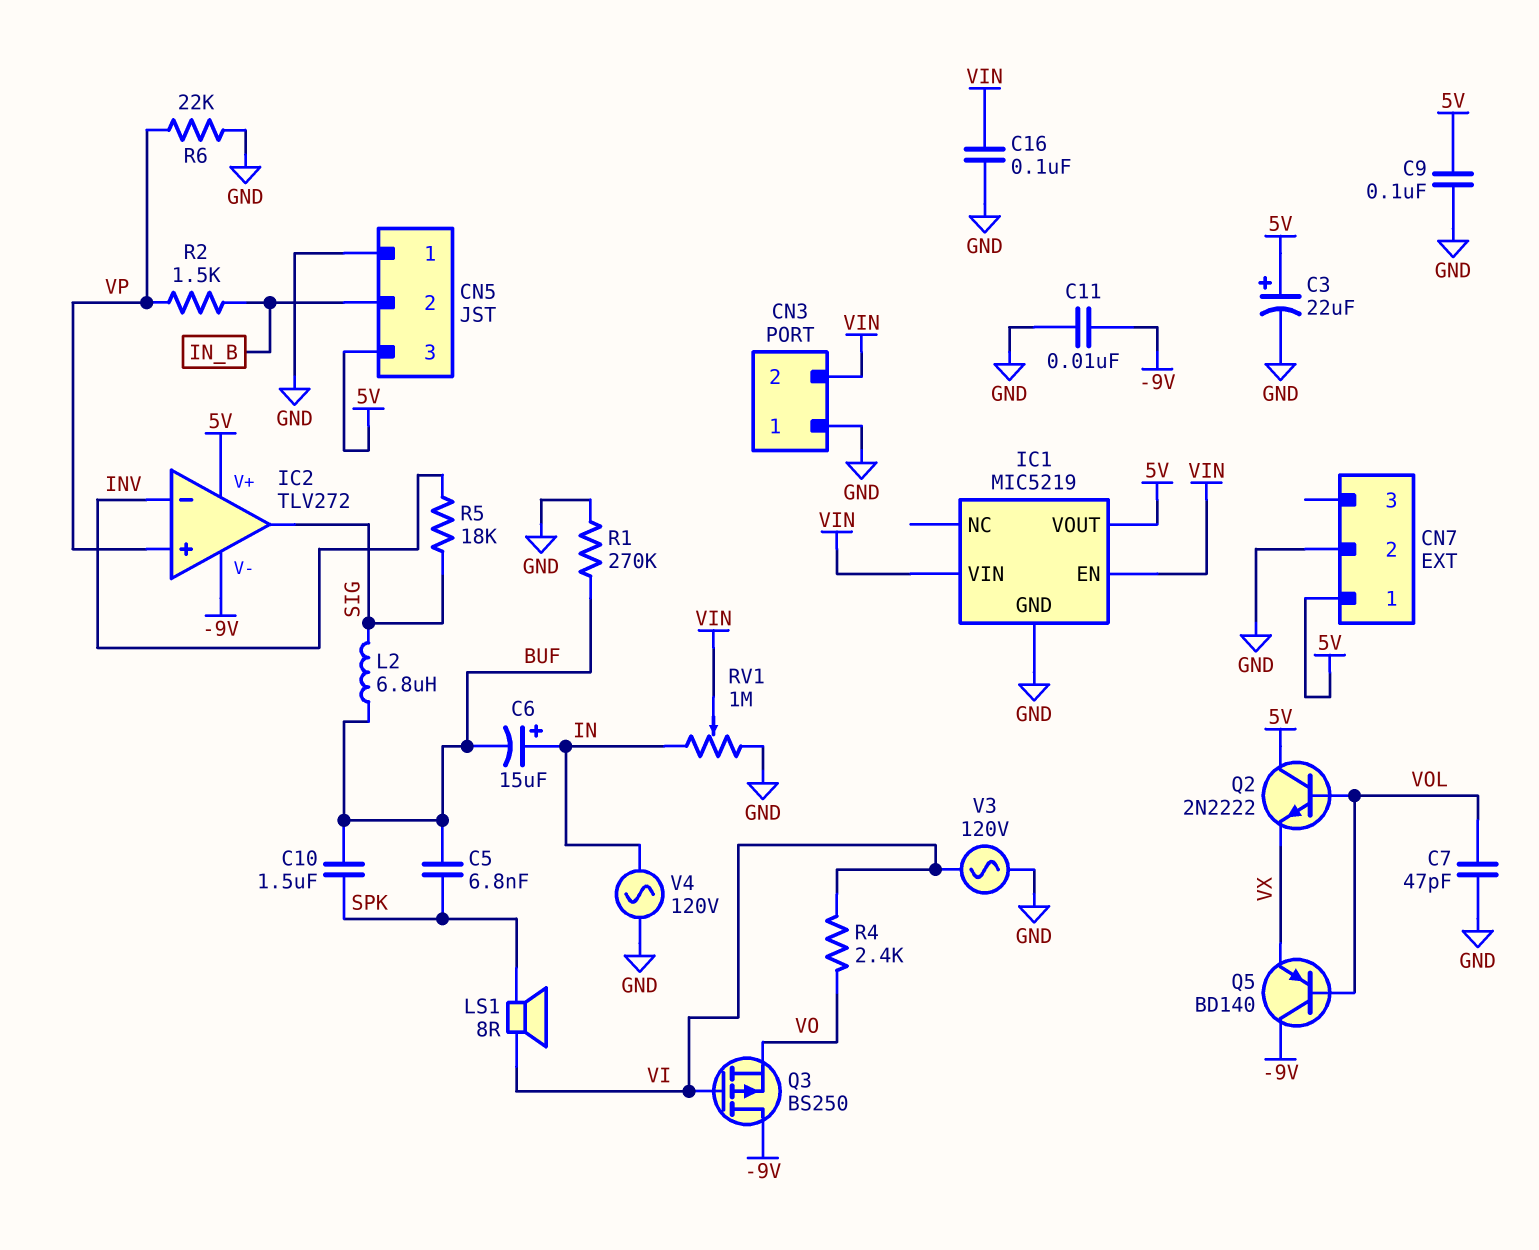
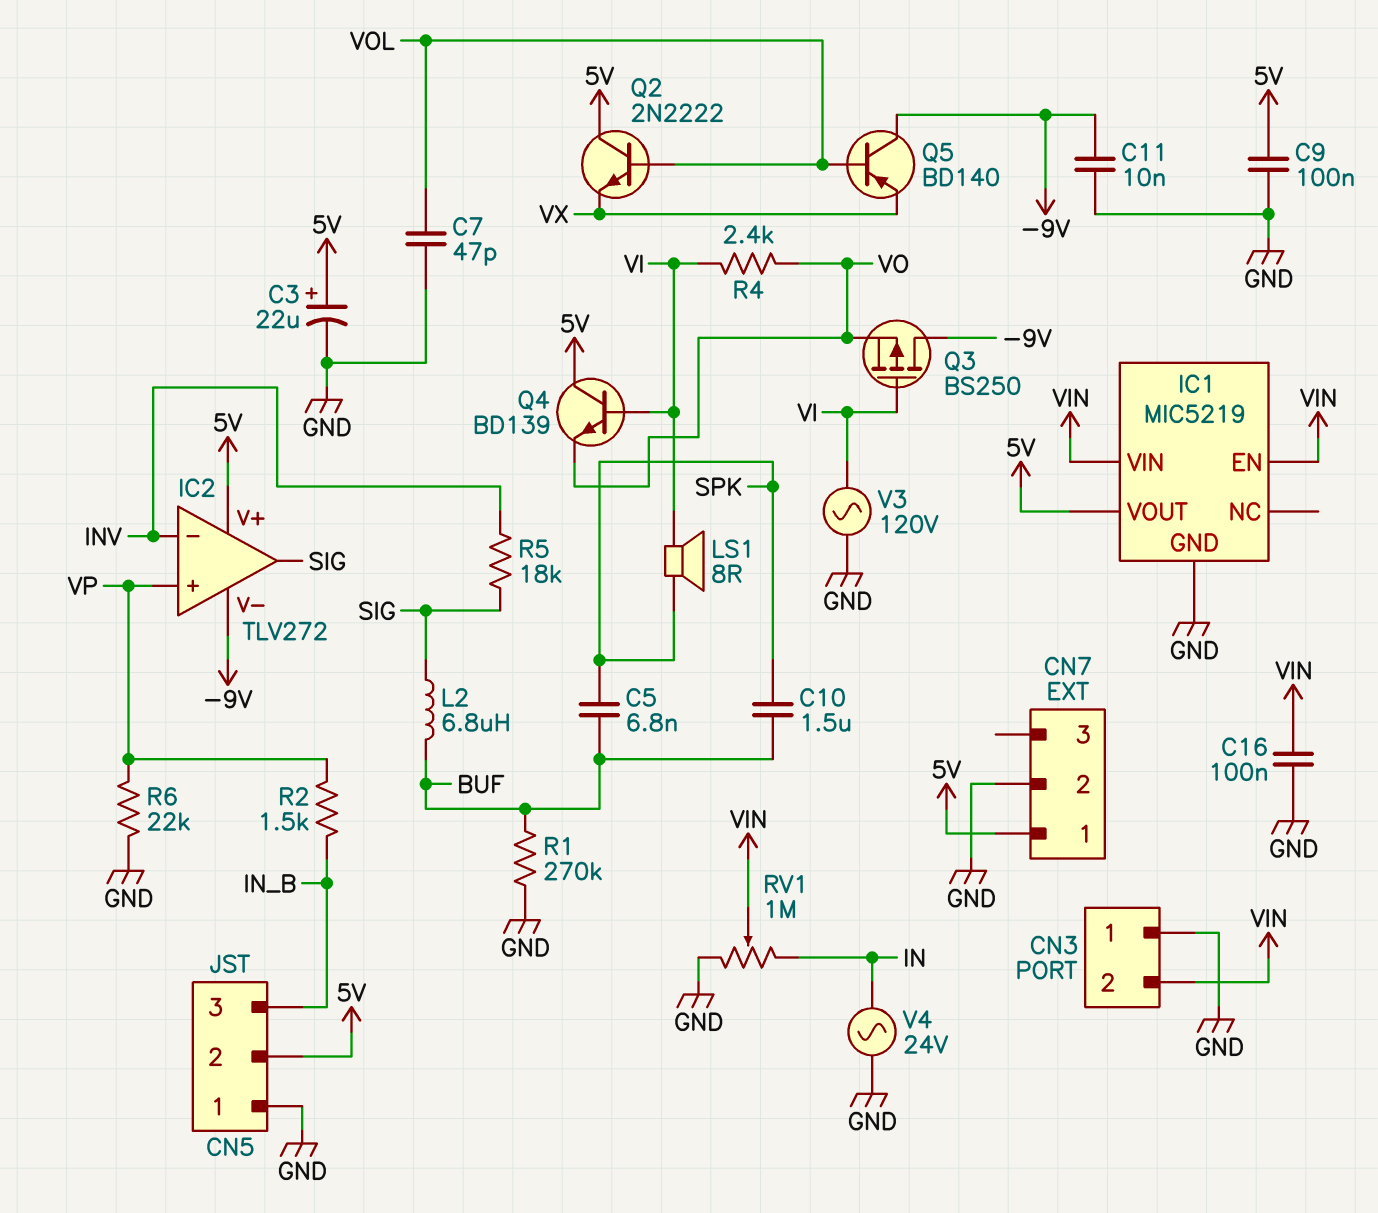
C6: 15uF (plus IN, minus BUF) -> none
CN5 pin 2: IN_B -> 5V
CN5 pin 3: 5V -> IN_B
Q4: none -> NPN BD139 (B VI, C 5V, E VO)
V4: AC 120V (GND, IN) -> AC 24V (GND, IN)

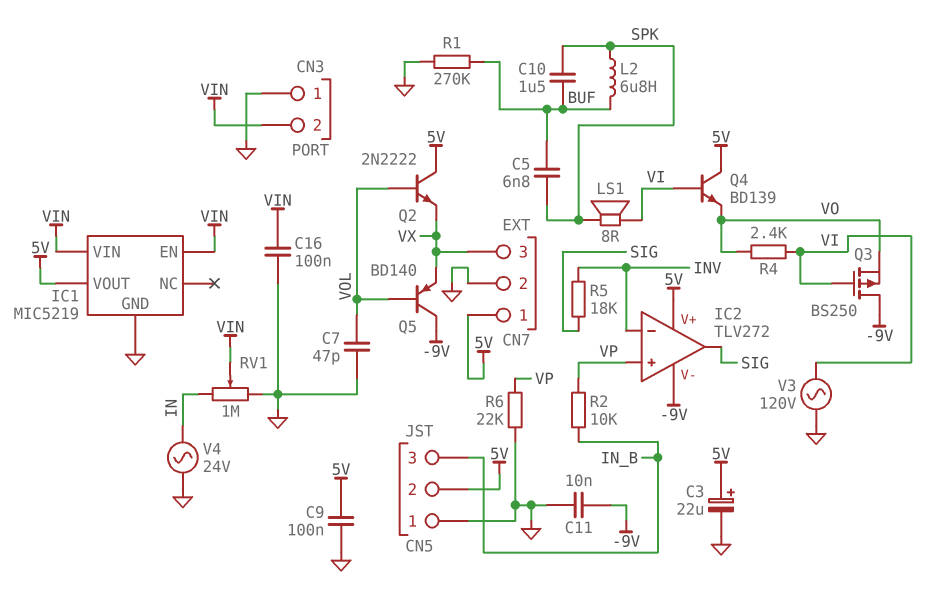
CN7 pin 3: none -> VX
L2: 6.8uH (BUF, SIG) -> 6.8uH (BUF, SPK)
R2: 1.5k (IN_B, VP) -> 10k (IN_B, VP)

